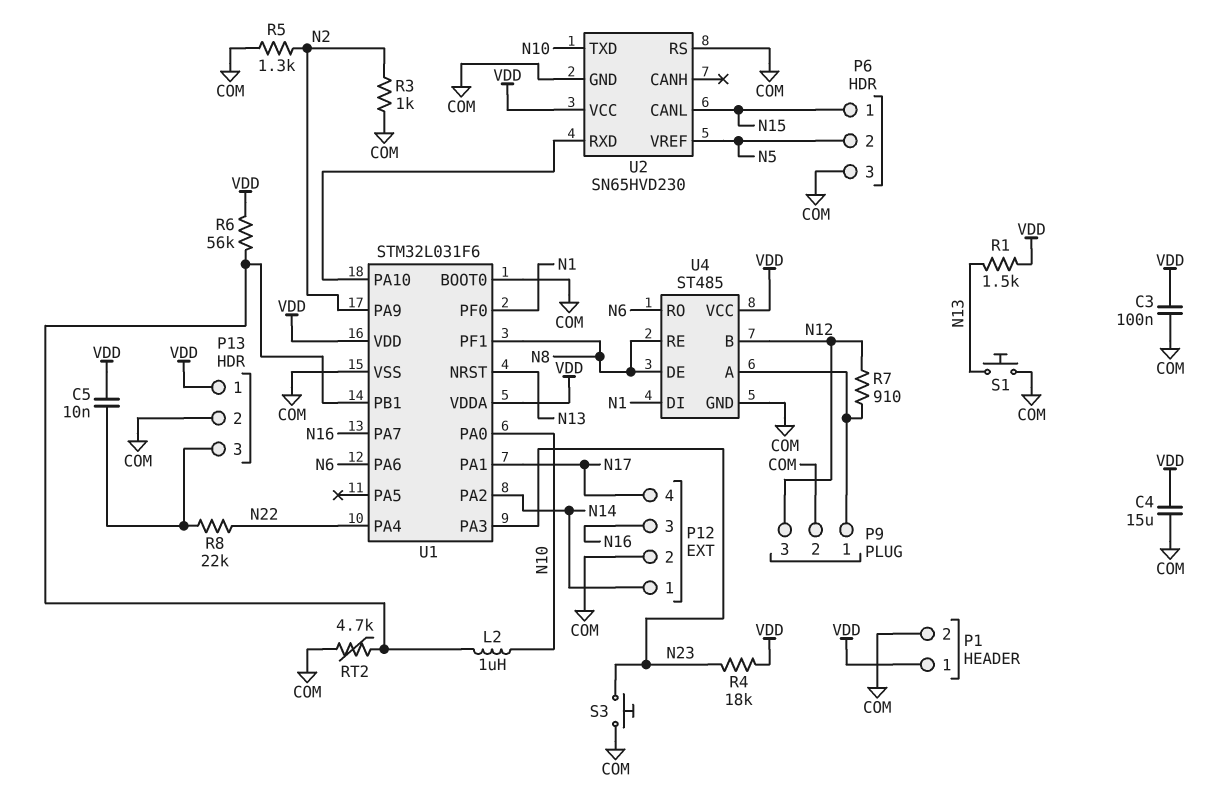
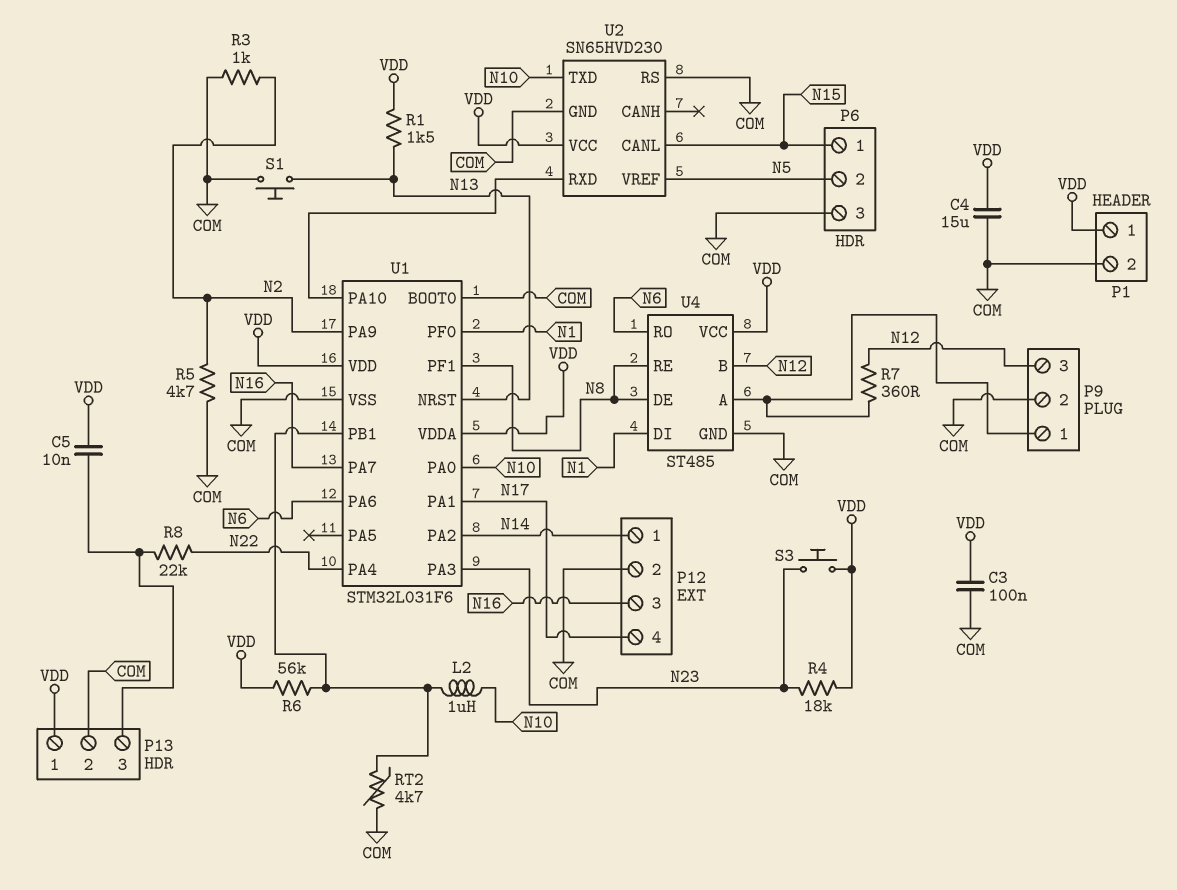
R5: 1.3k (COM, N2) -> 4.7k (COM, N2)
R7: 910 (N12, P9/1) -> 360 (N12, P9/1)
S3: button (COM, N23) -> button (N23, VDD)

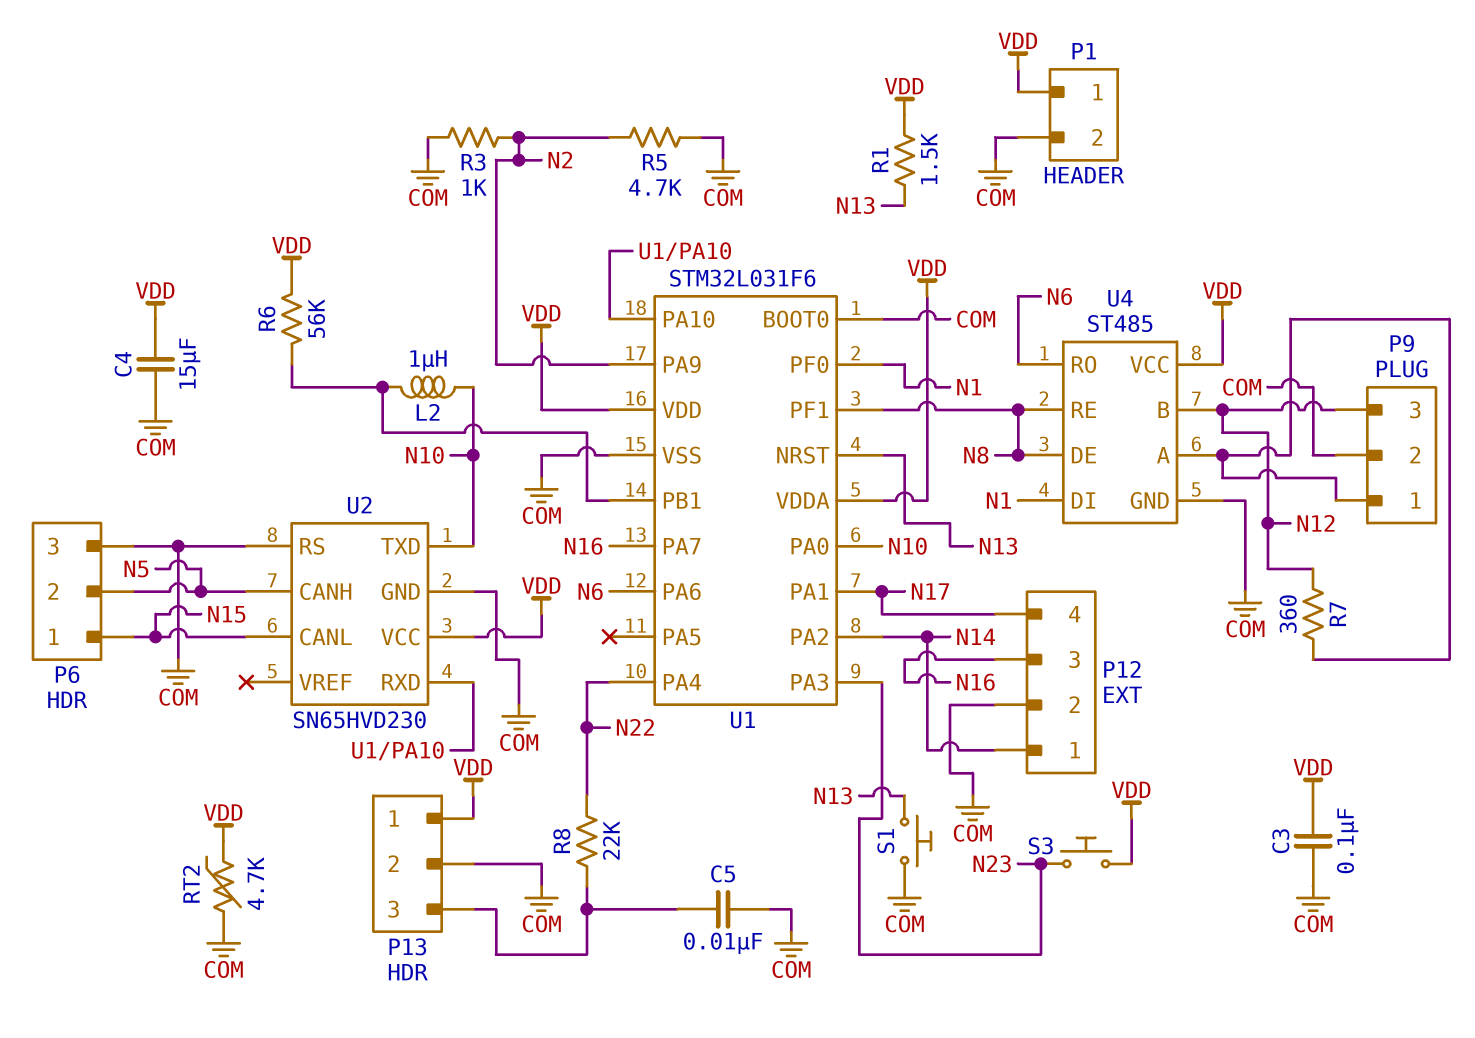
C5: 10nF (P13/3, VDD) -> 10nF (COM, P13/3)
R4: 18k (N23, VDD) -> none
RT2: 4.7k (COM, U1/PB1) -> 4.7k (COM, VDD)
U2 pin CANH: none -> N5
U2 pin VREF: N5 -> none

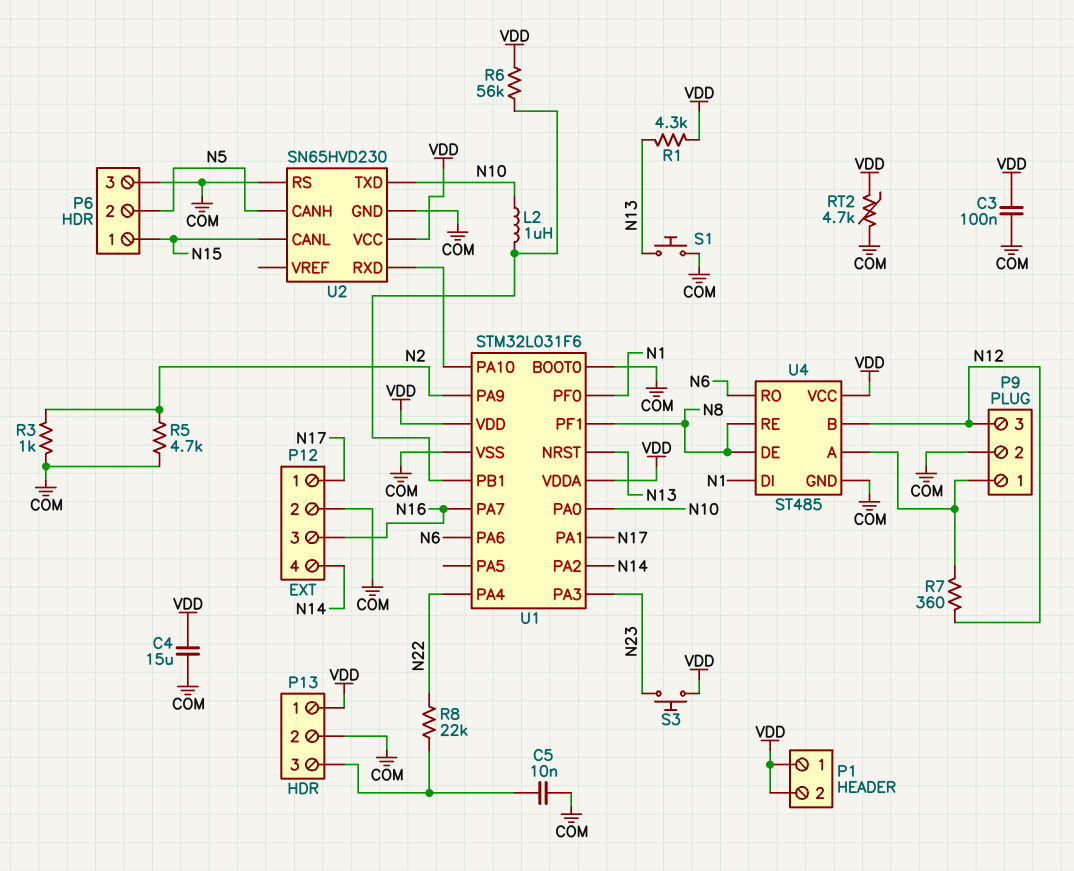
P1 pin 2: COM -> VDD
P12 pin 1: N14 -> N17
P12 pin 4: N17 -> N14
R1: 1.5k (N13, VDD) -> 4.3k (N13, VDD)

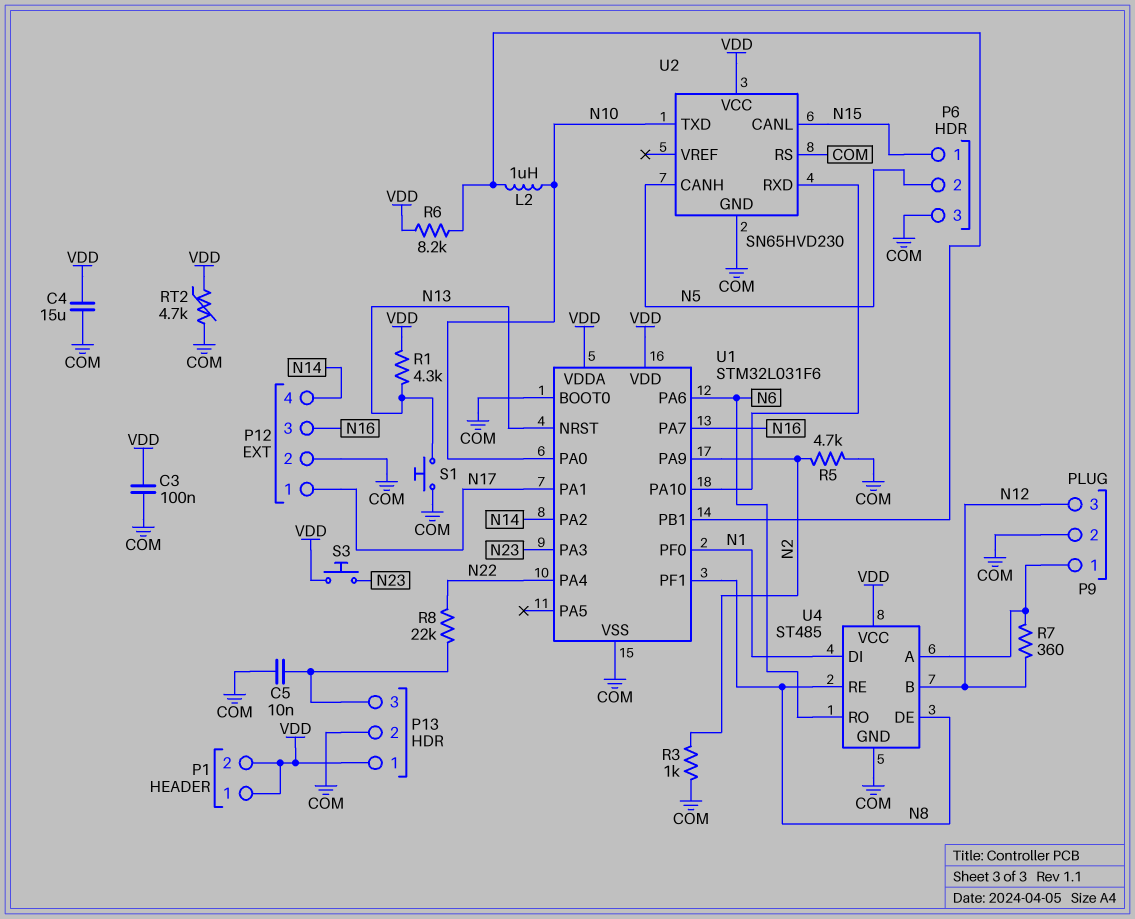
R6: 56k (U1/PB1, VDD) -> 8.2k (U1/PB1, VDD)

